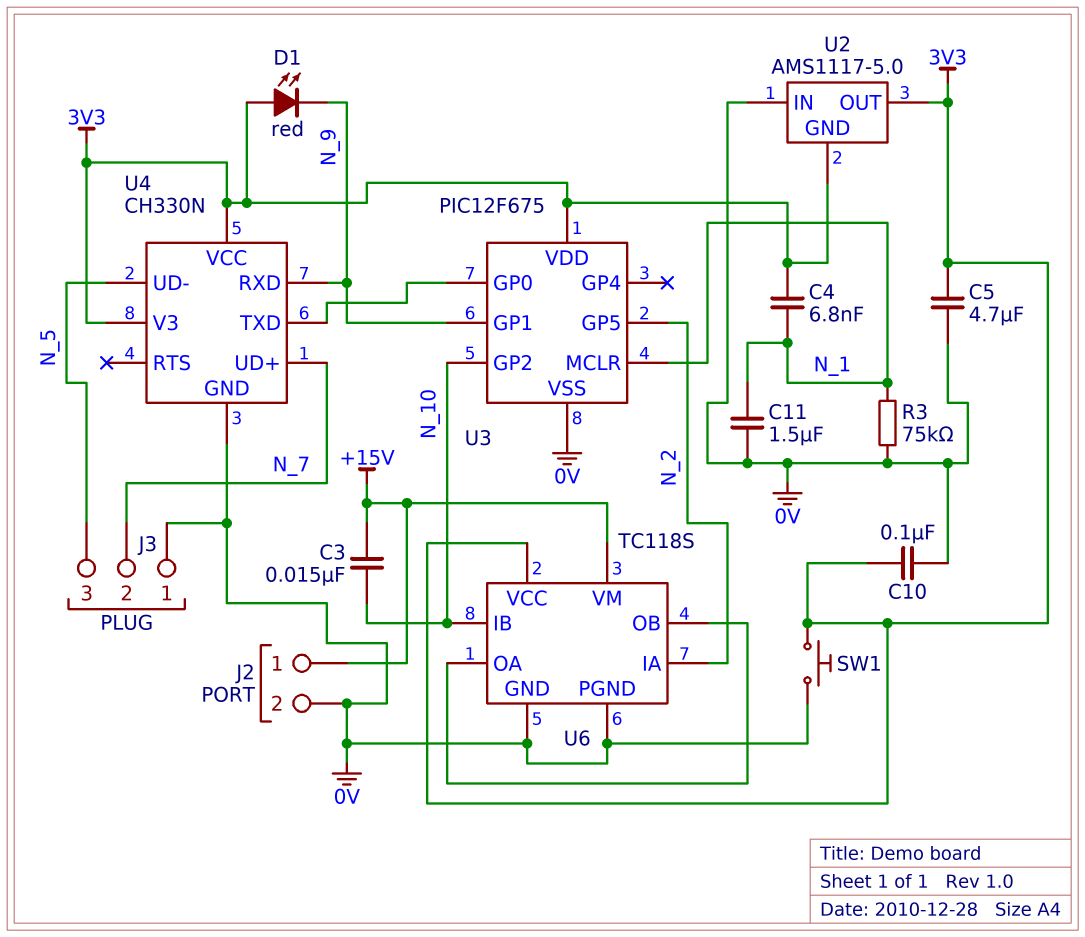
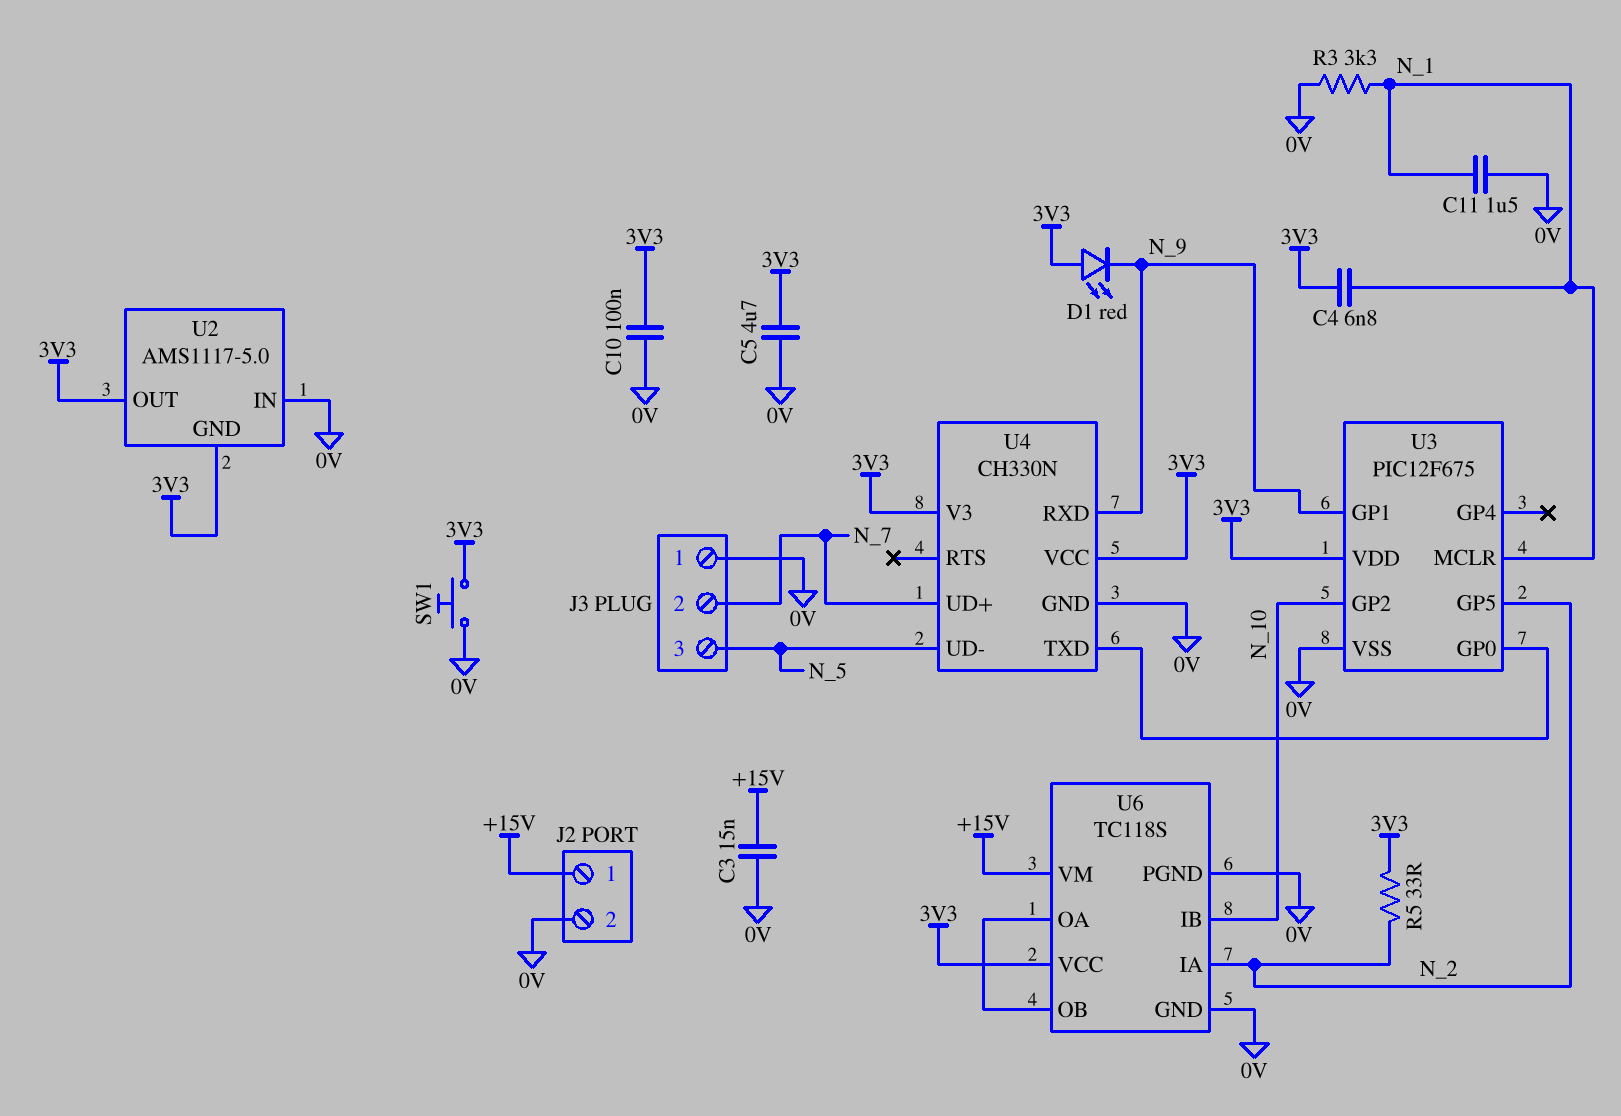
C3: 15nF (+15V, N_10) -> 15nF (+15V, 0V)
R3: 75k (0V, N_1) -> 3.3k (0V, N_1)
R5: none -> 33 (3V3, N_2)

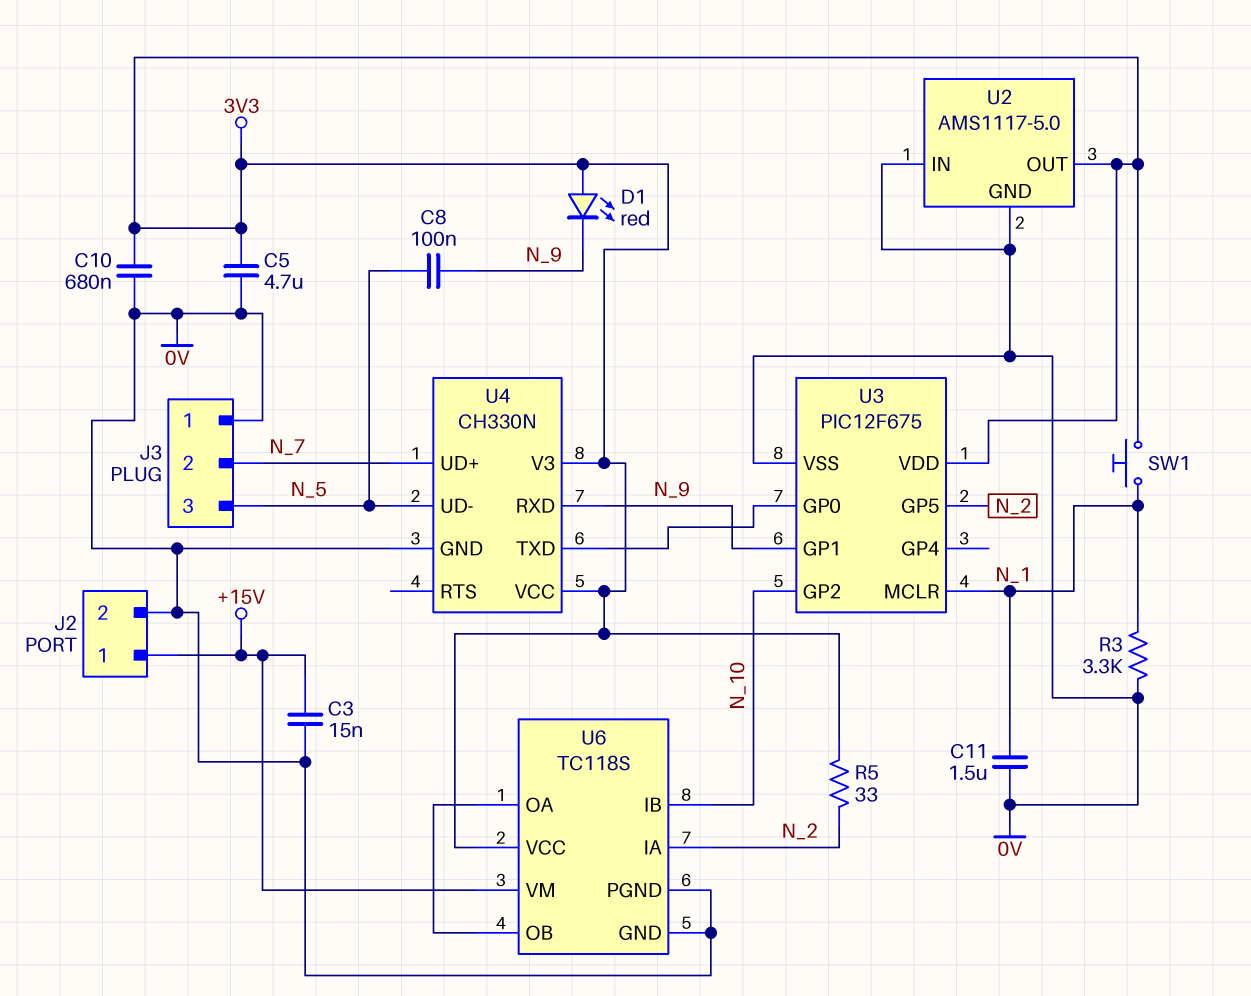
C4: 6.8nF (3V3, N_1) -> none
C8: none -> 100nF (N_5, N_9)
C10: 100nF (0V, 3V3) -> 680nF (0V, 3V3)
SW1: button (0V, 3V3) -> button (3V3, N_1)
U2 pin GND: 3V3 -> 0V

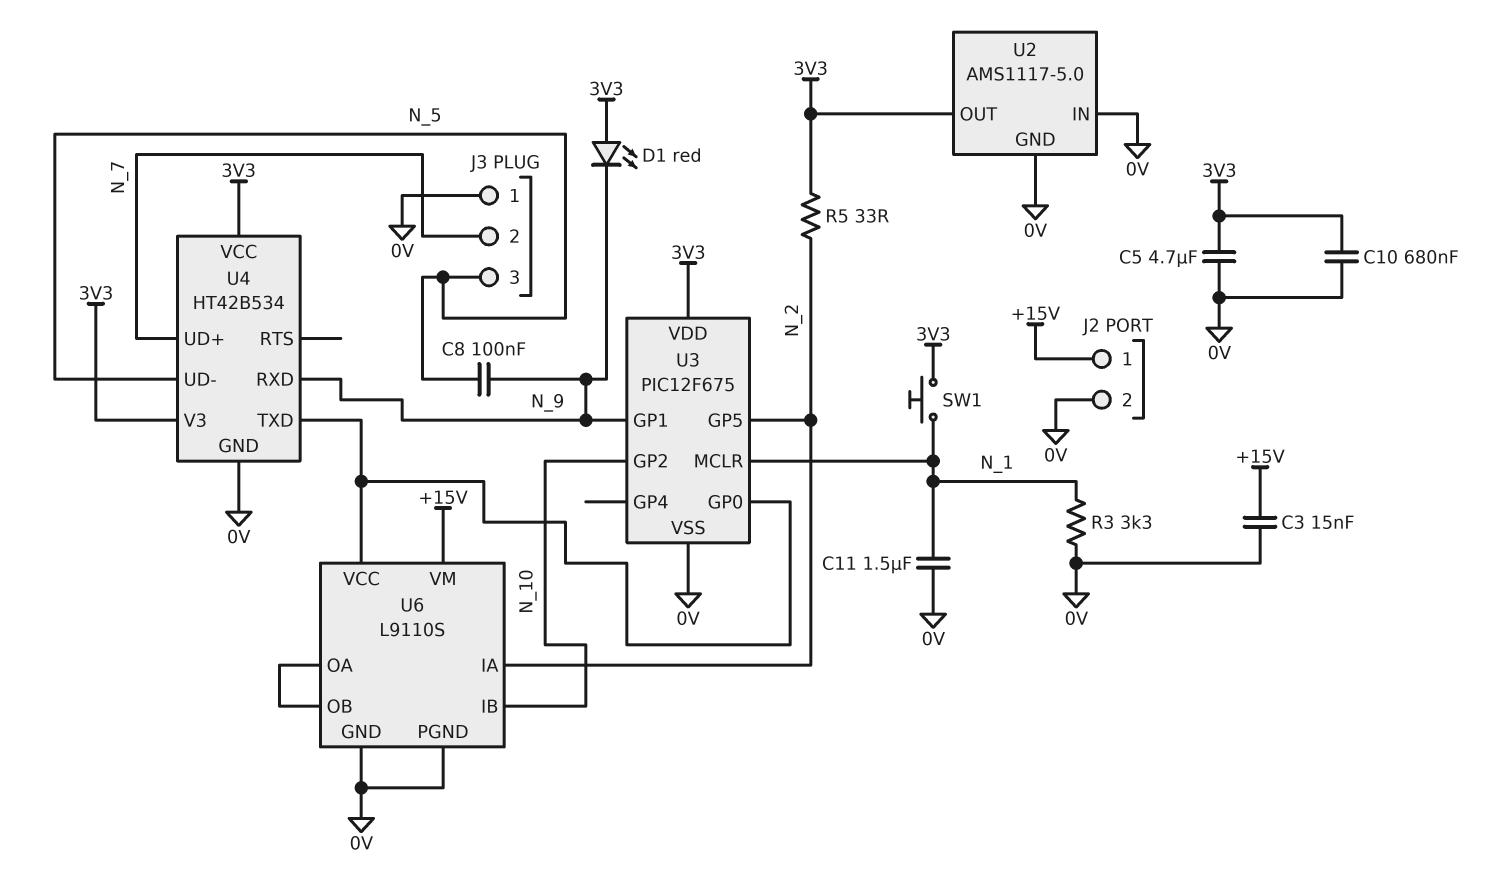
U4: CH330N -> HT42B534
U6: TC118S -> L9110S
U6 pin VCC: 3V3 -> U3/GP0

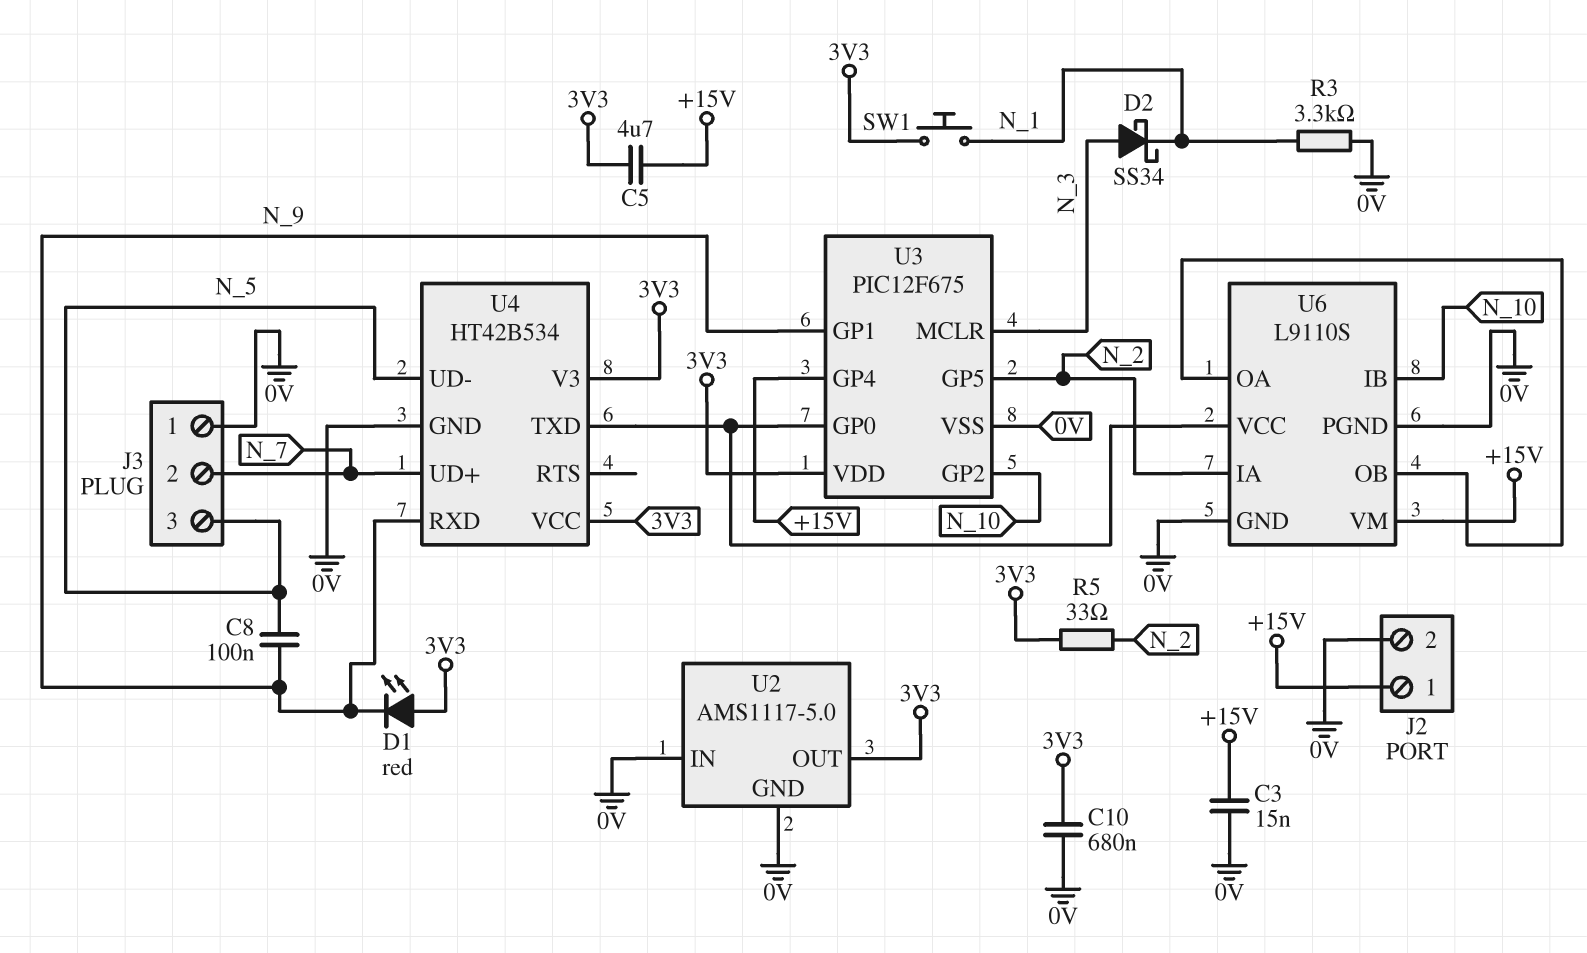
C5: 4.7uF (0V, 3V3) -> 4.7uF (+15V, 3V3)
C11: 1.5uF (0V, N_1) -> none
D2: none -> schottky SS34 (A N_3, K N_1)
U3 pin GP4: none -> +15V
U3 pin MCLR: N_1 -> N_3

